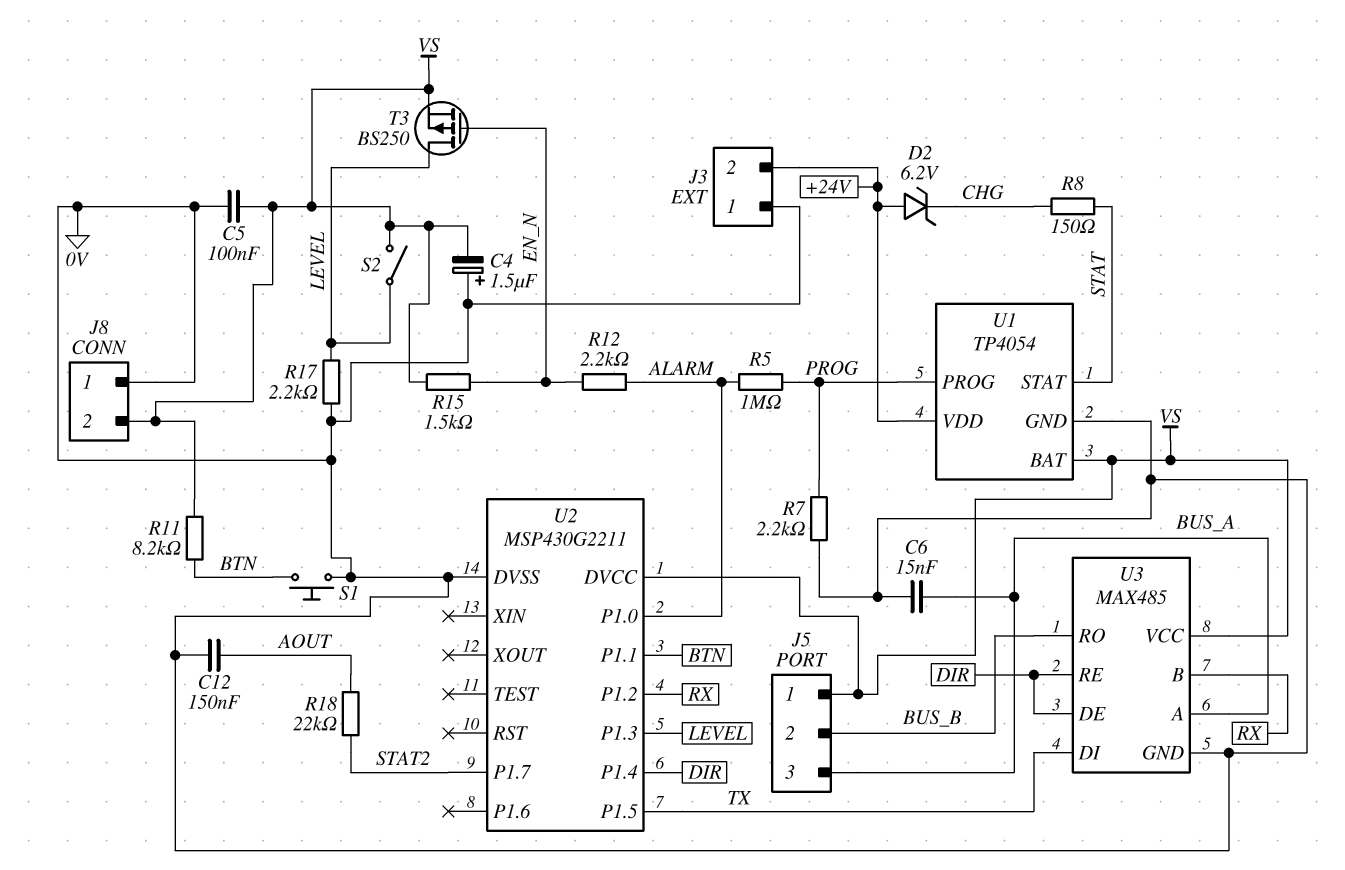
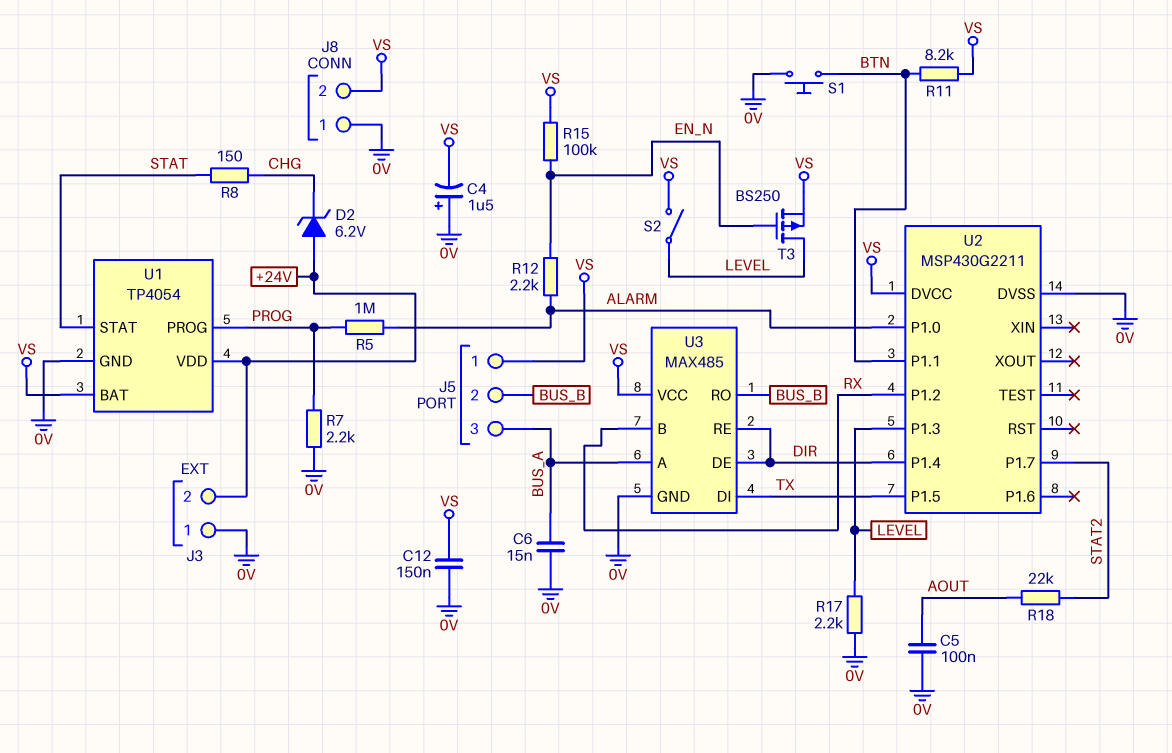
C5: 100nF (0V, VS) -> 100nF (0V, AOUT)
C12: 150nF (0V, AOUT) -> 150nF (0V, VS)
R15: 1.5k (EN_N, VS) -> 100k (EN_N, VS)

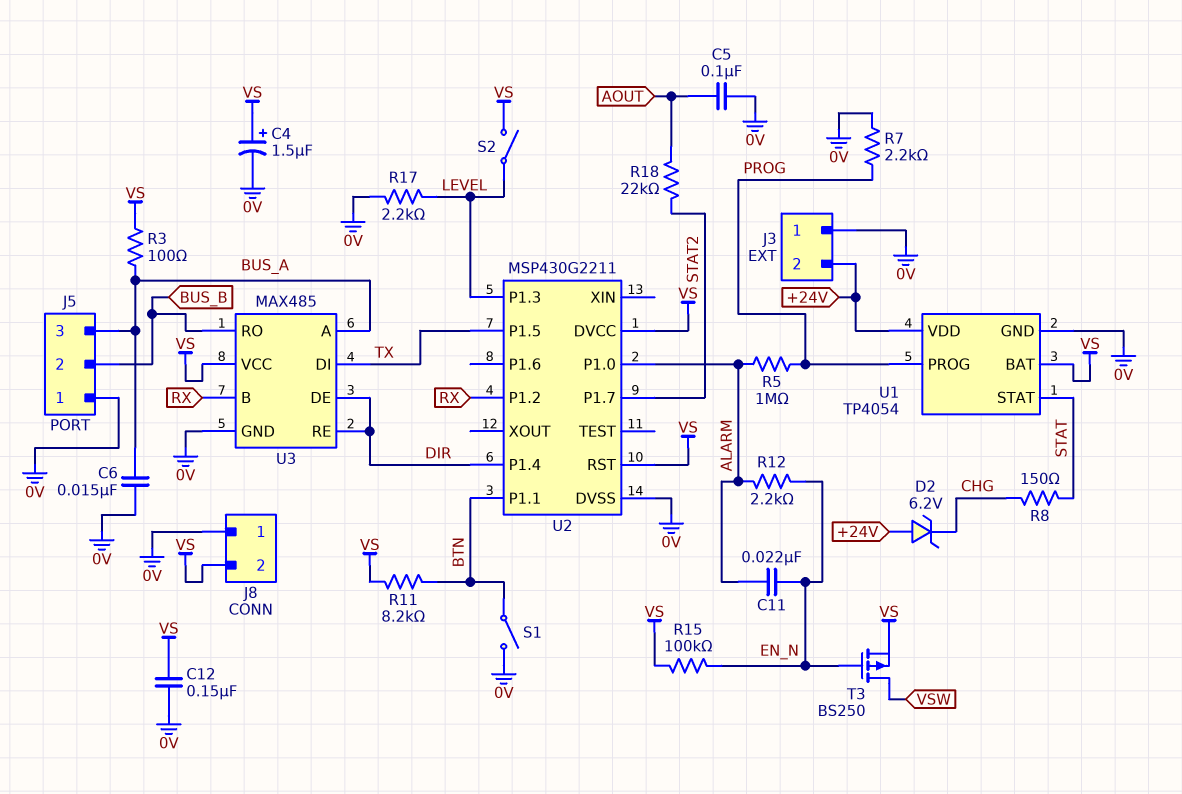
C4: 1.5uF (plus 0V, minus VS) -> 1.5uF (plus VS, minus 0V)
C11: none -> 22nF (ALARM, EN_N)
J5 pin 1: VS -> 0V
R3: none -> 100 (BUS_A, VS)
S1: button (0V, BTN) -> switch (0V, BTN)
T3: PMOS BS250 (G EN_N, D LEVEL, S VS) -> PMOS BS250 (G EN_N, D VSW, S VS)
U2 pin RST: none -> VS

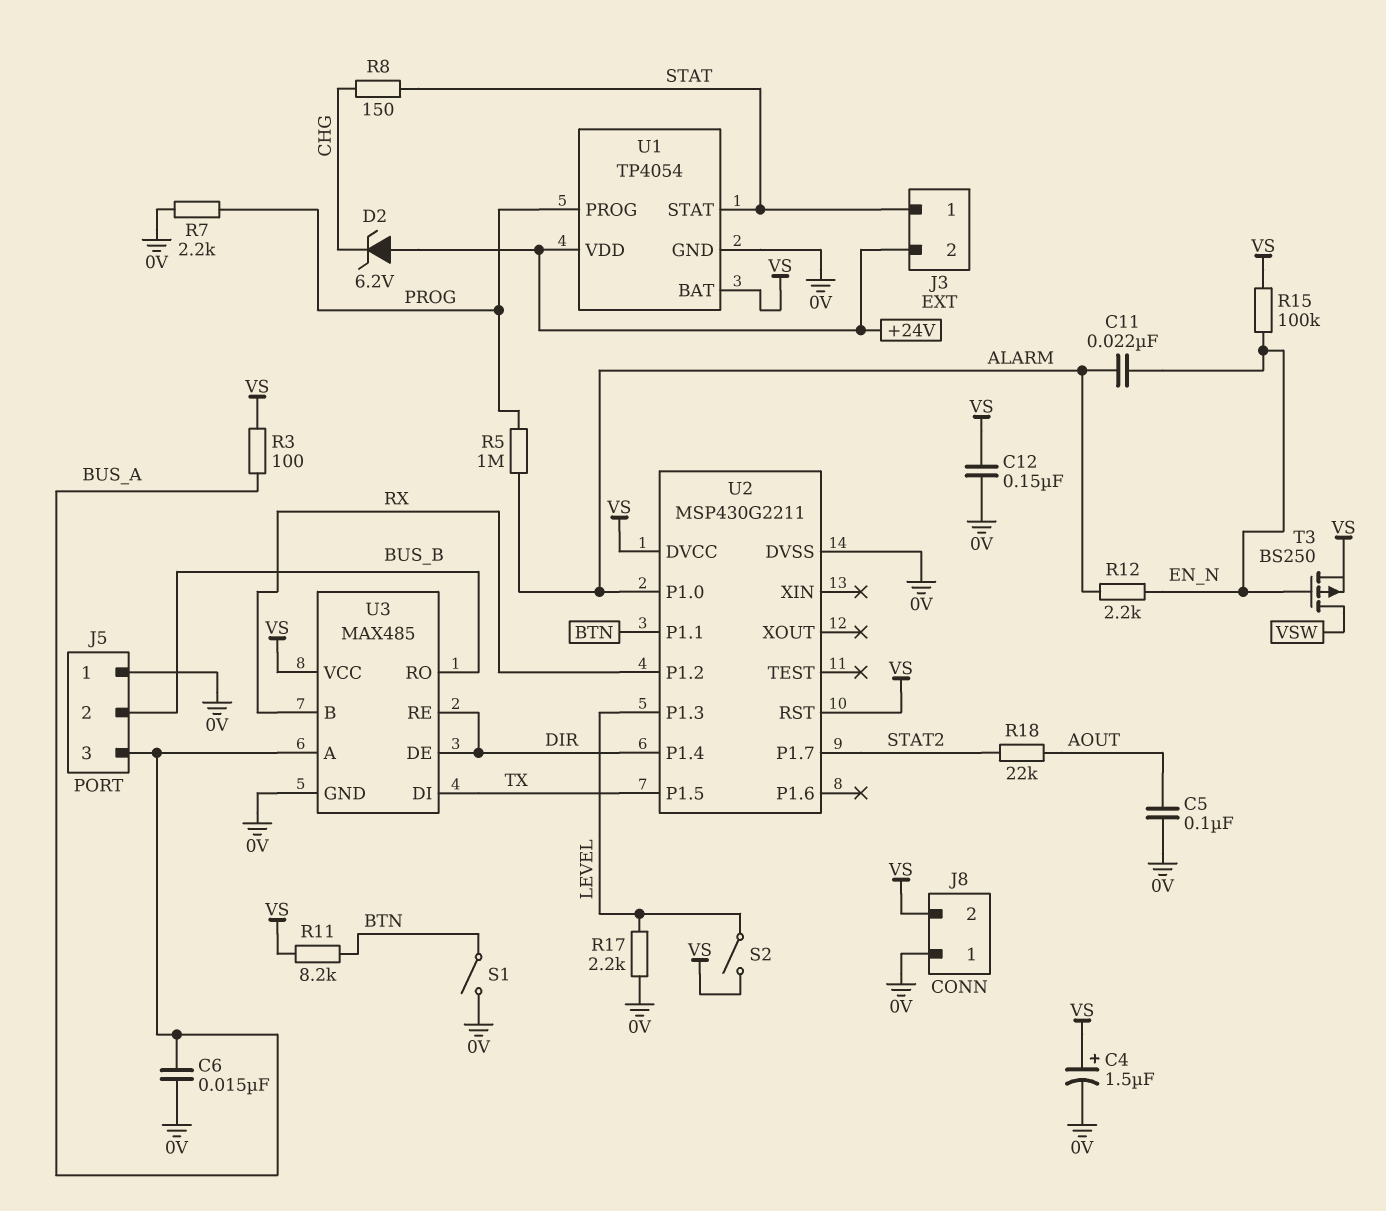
J3 pin 1: 0V -> STAT

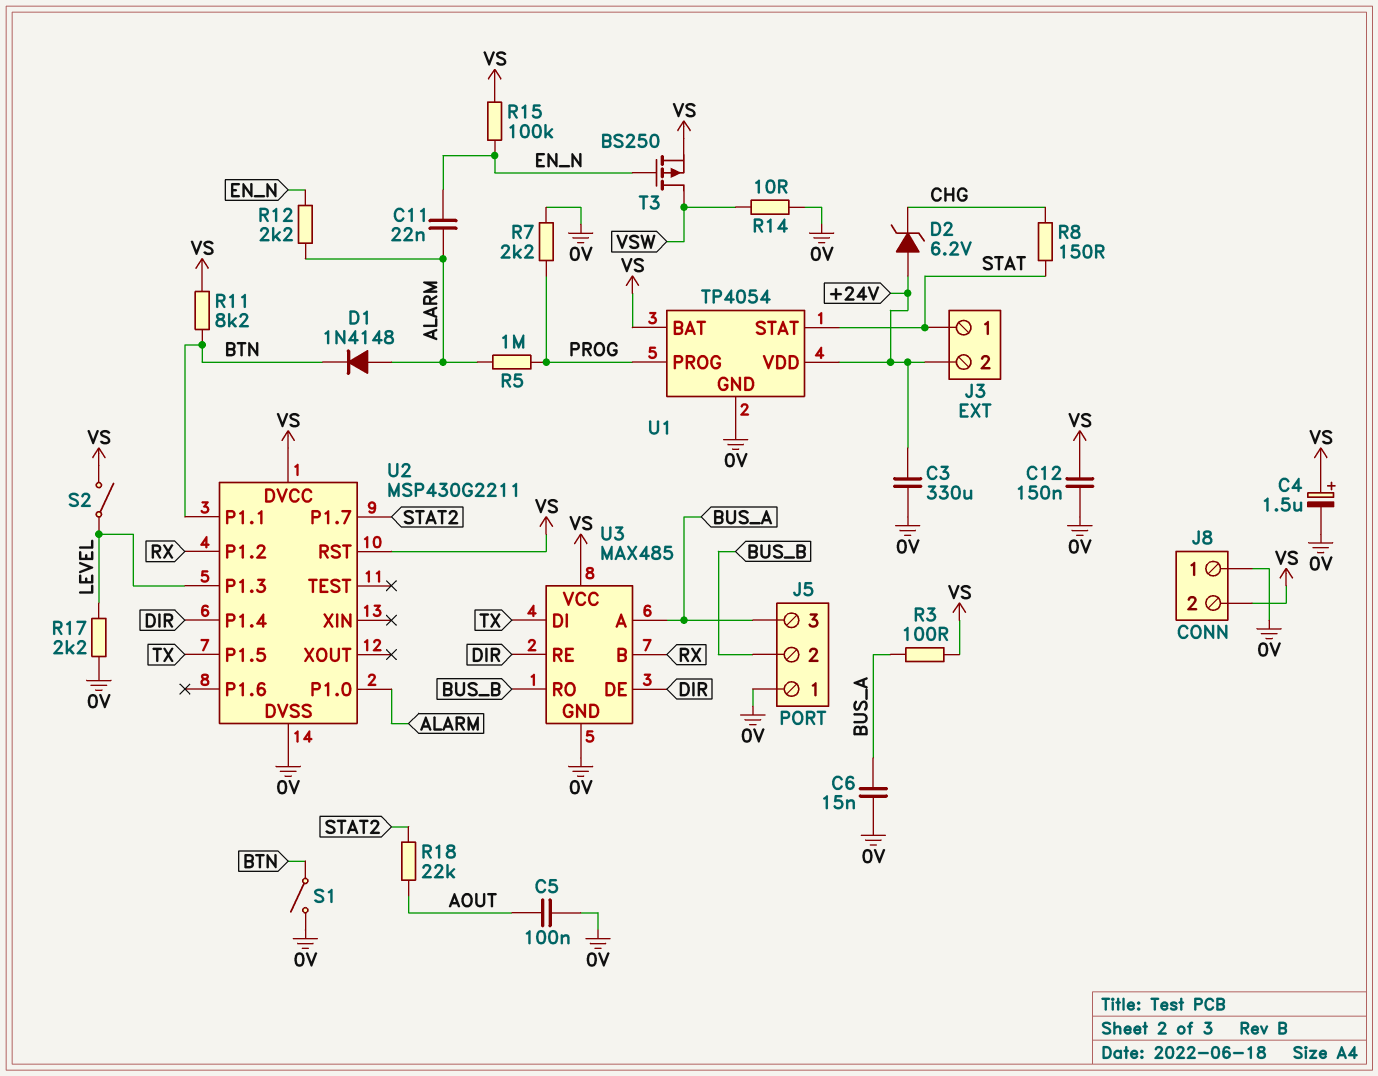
C3: none -> 330uF (+24V, 0V)
D1: none -> diode 1N4148 (A ALARM, K BTN)
R14: none -> 10 (0V, VSW)

